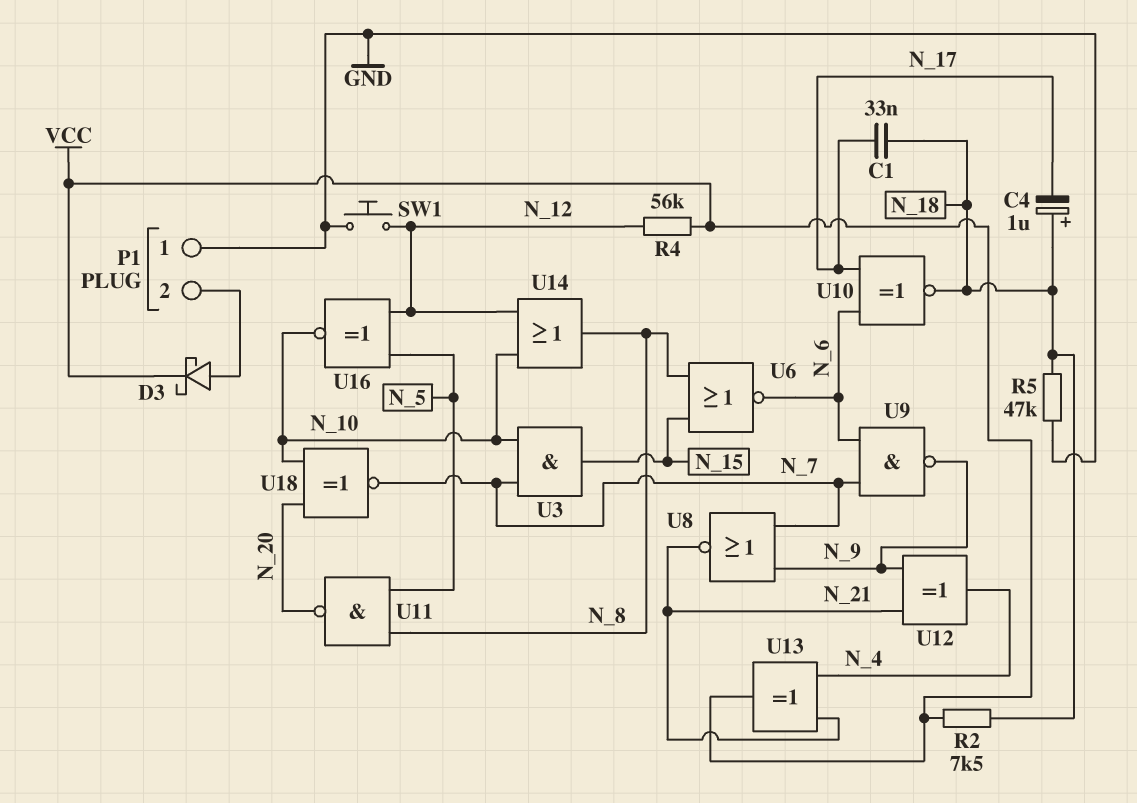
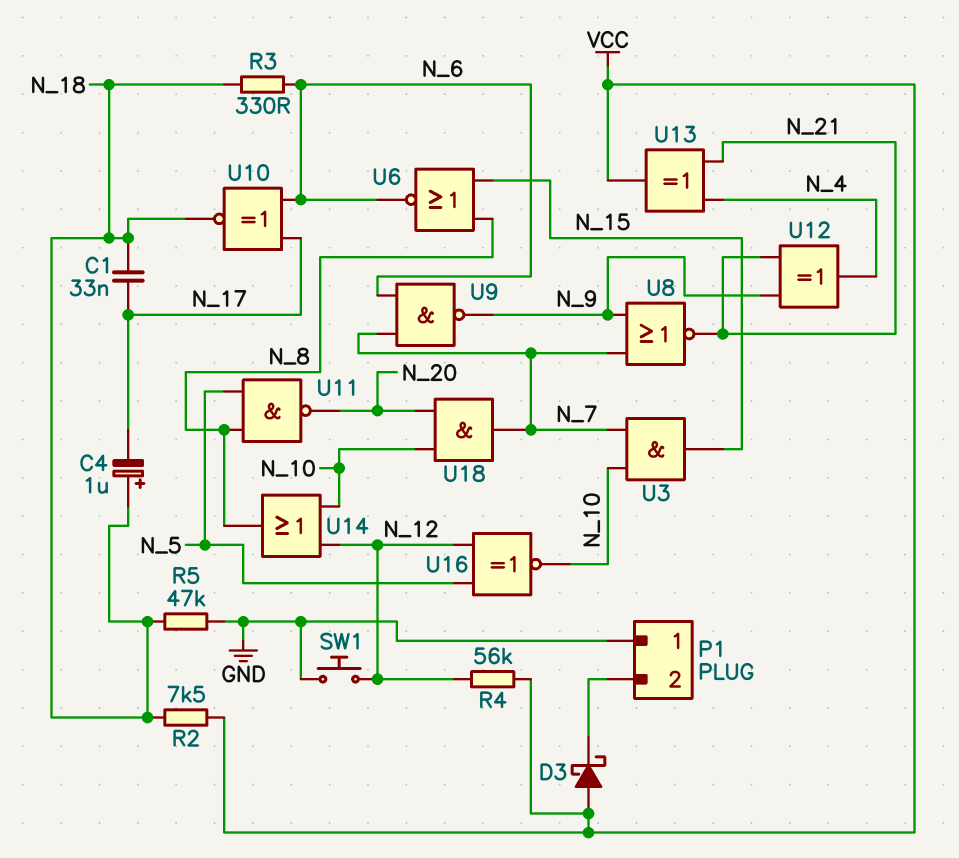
D3: schottky (A P1/2, K VCC) -> schottky (A VCC, K P1/2)
R3: none -> 330 (N_6, N_18)
U18: XNOR (in N_10, in N_20, out N_7) -> AND (in N_10, in N_20, out N_7)

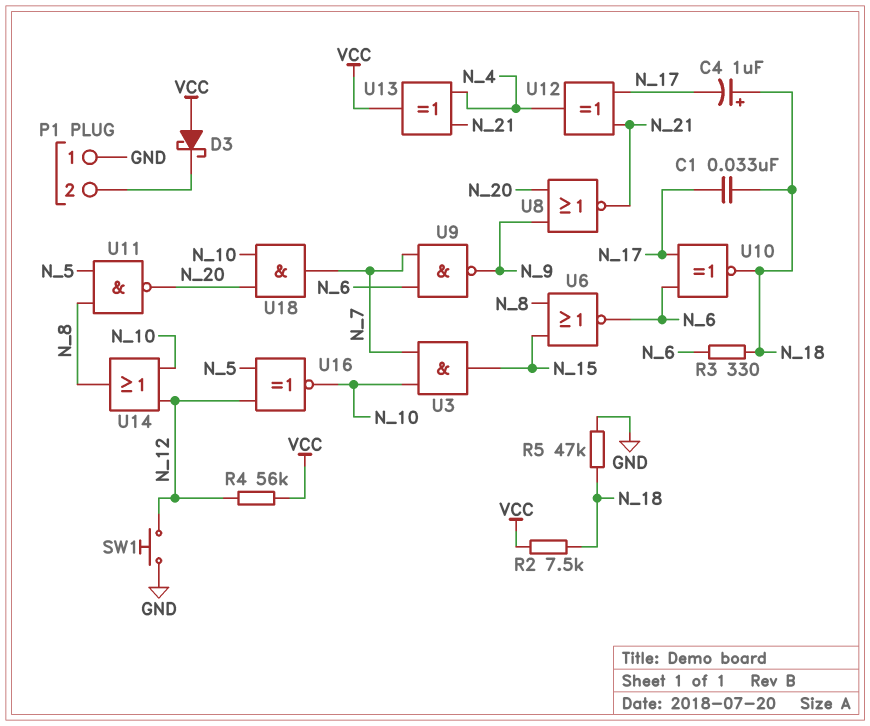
U8: NOR (in N_7, in N_9, out N_21) -> NOR (in N_9, in N_20, out N_21)
U12: XOR (in N_9, in N_21, out N_4) -> XOR (in N_17, in N_21, out N_4)

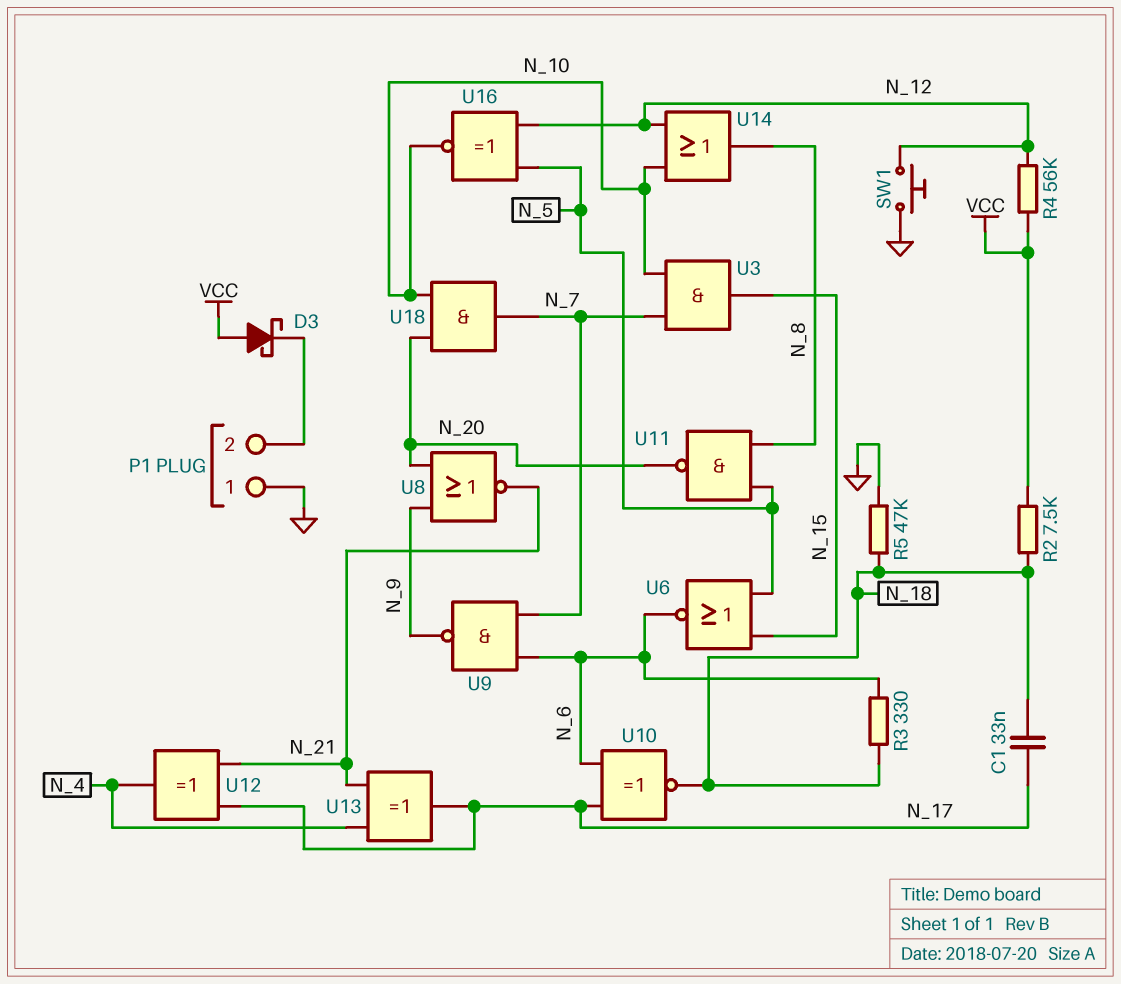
C4: 1uF (plus N_18, minus N_17) -> none
U6: NOR (in N_8, in N_15, out N_6) -> NOR (in N_5, in N_15, out N_6)
U13: XOR (in N_4, in N_21, out VCC) -> XOR (in N_4, in N_21, out N_17)

